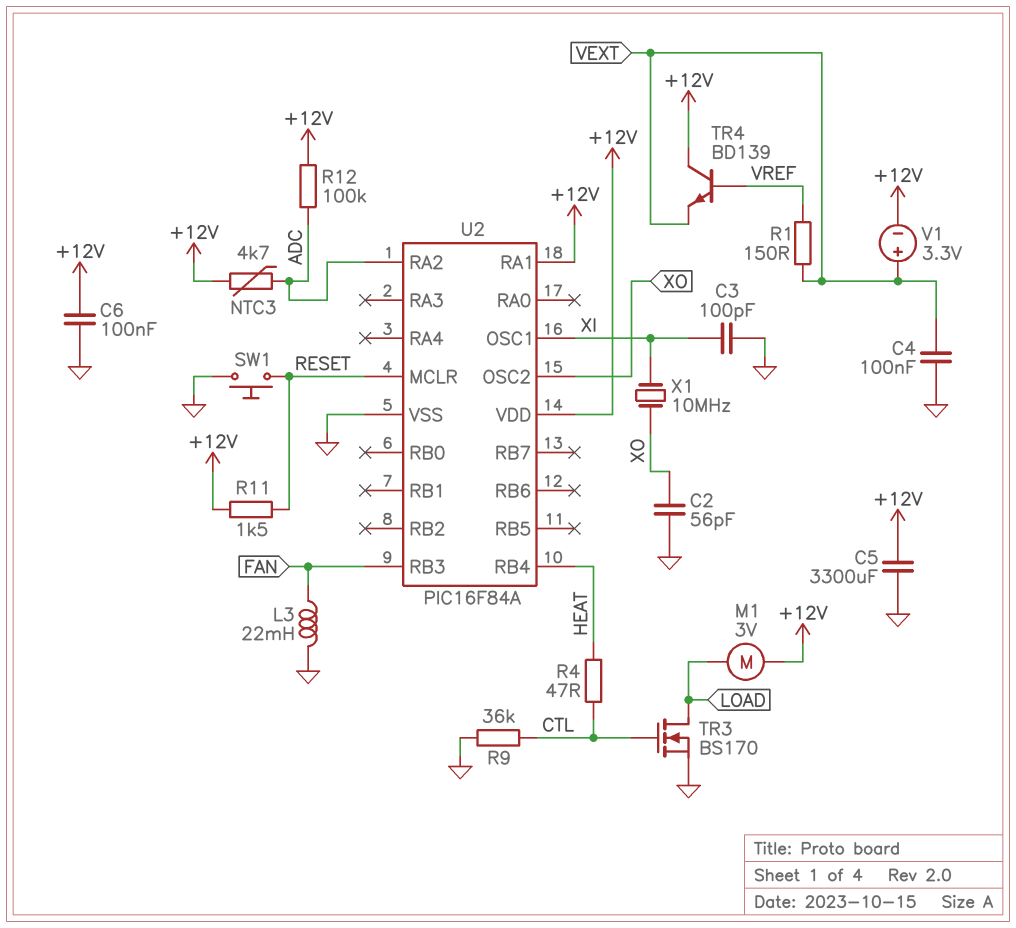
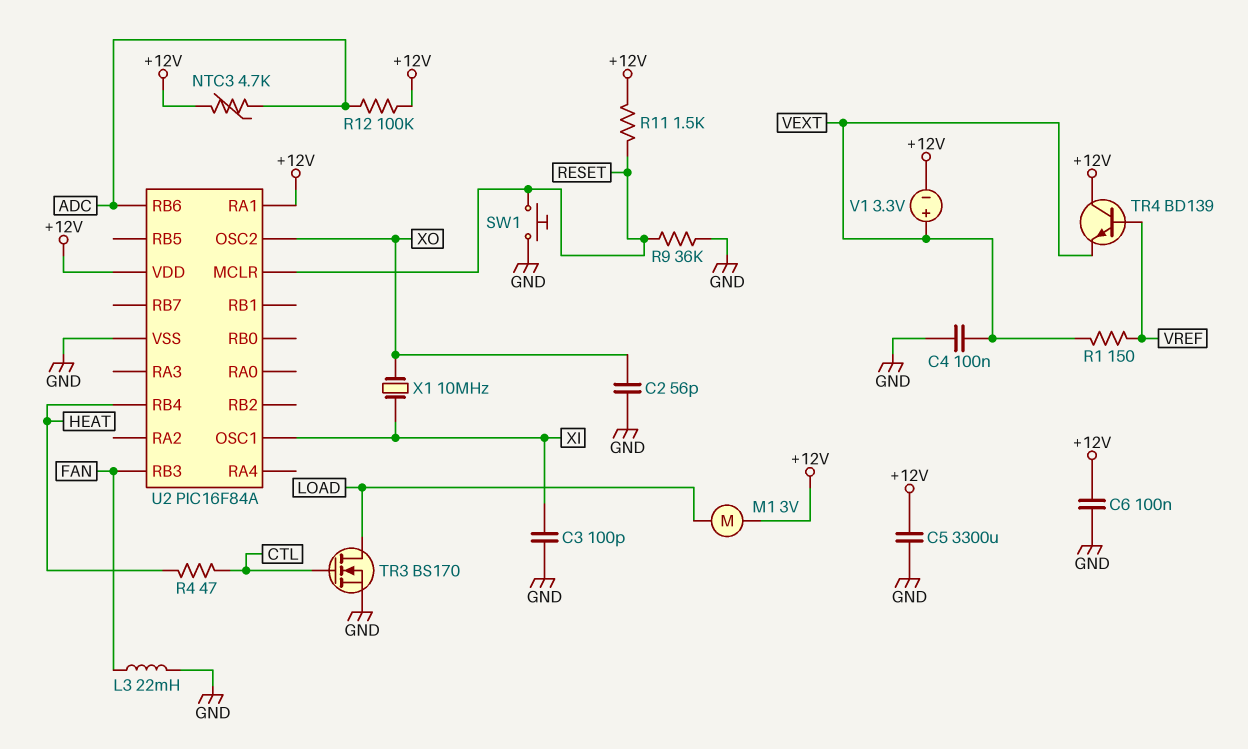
R9: 36k (CTL, GND) -> 36k (GND, RESET)
U2 pin RA2: ADC -> none
U2 pin RB6: none -> ADC

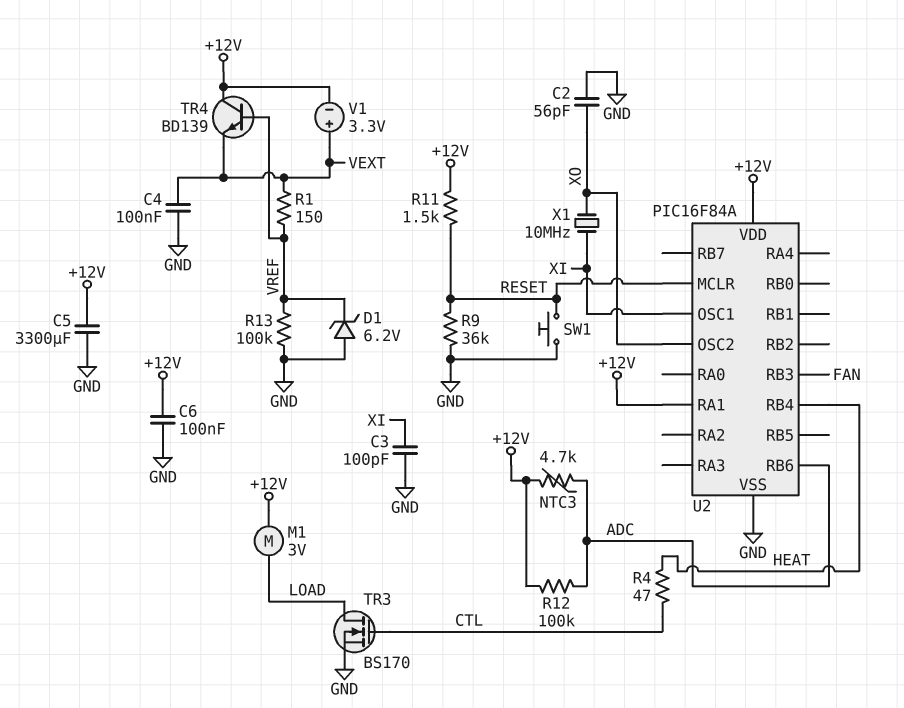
D1: none -> zener 6.2V (A GND, K VREF)
L3: 22mH (FAN, GND) -> none
R13: none -> 100k (GND, VREF)

